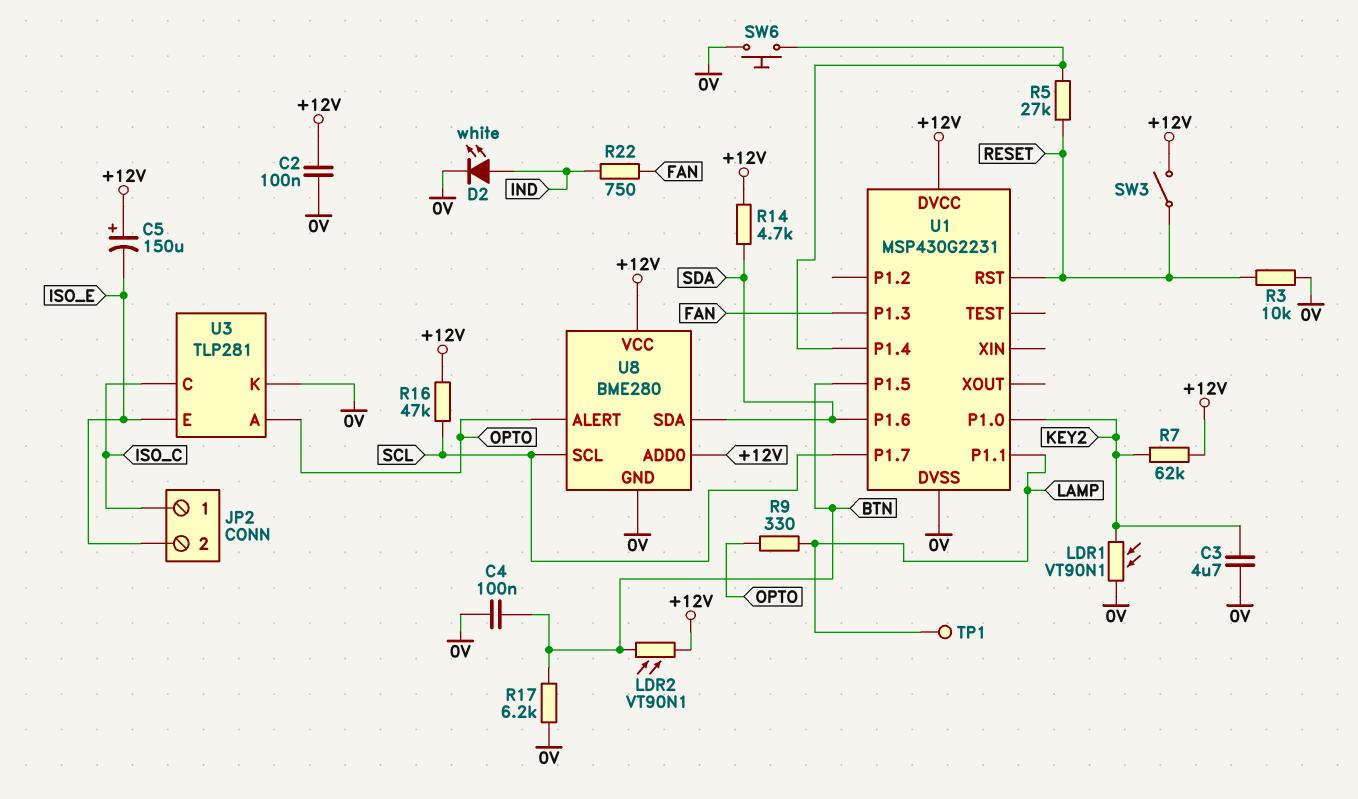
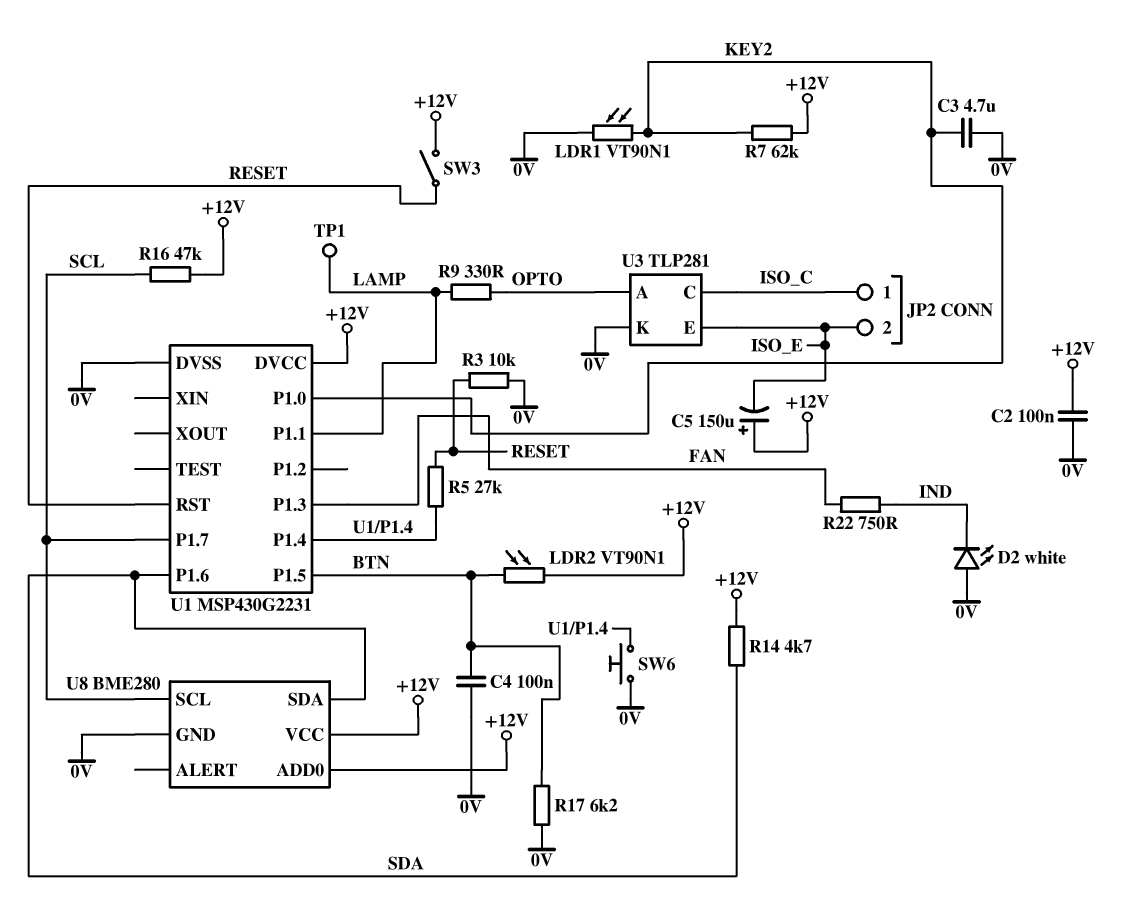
D2: LED white (A IND, K 0V) -> LED white (A 0V, K IND)
U8 pin ALERT: OPTO -> none

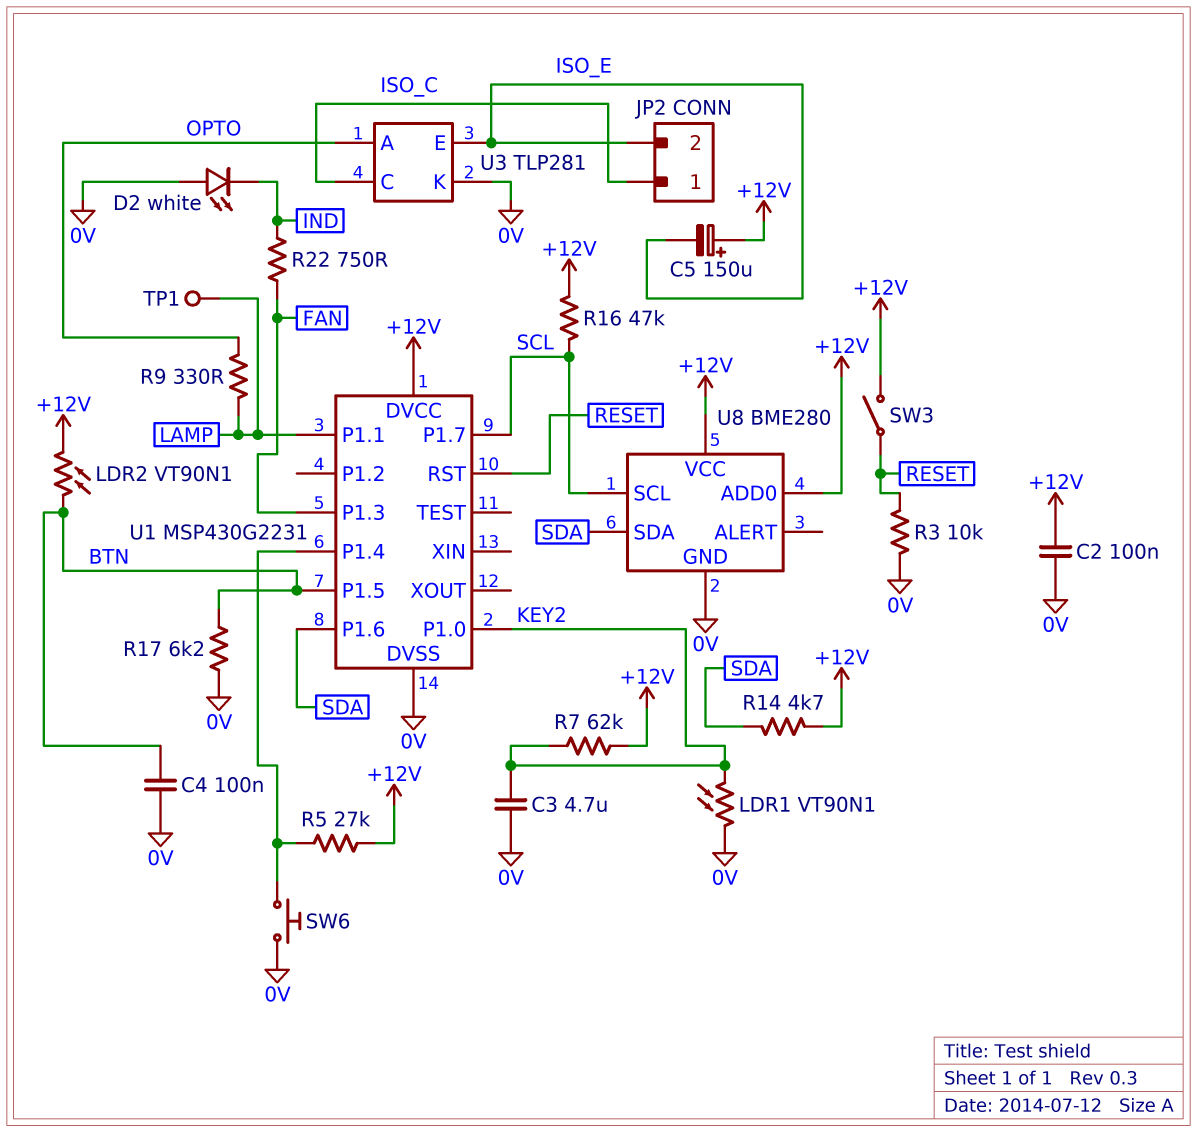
R5: 27k (RESET, U1/P1.4) -> 27k (+12V, U1/P1.4)

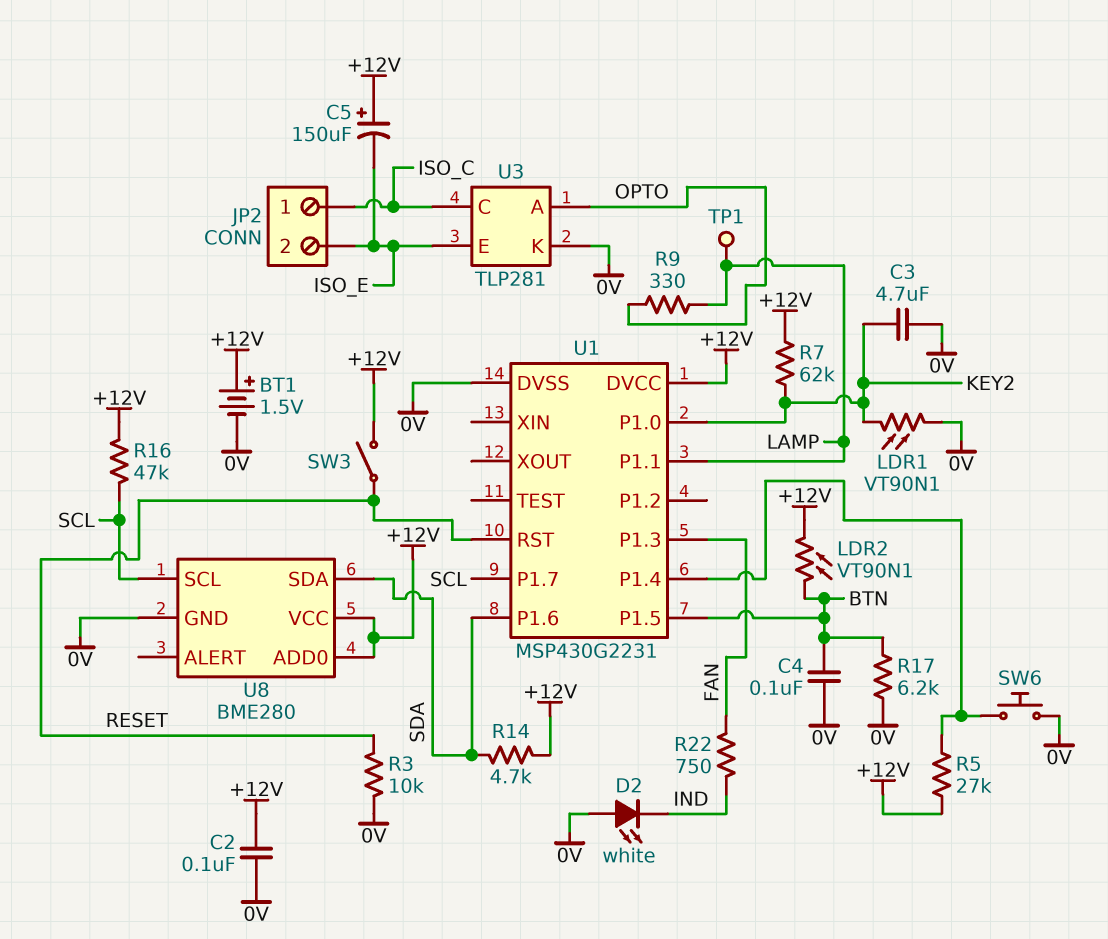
BT1: none -> 1.5V (plus +12V, minus 0V)

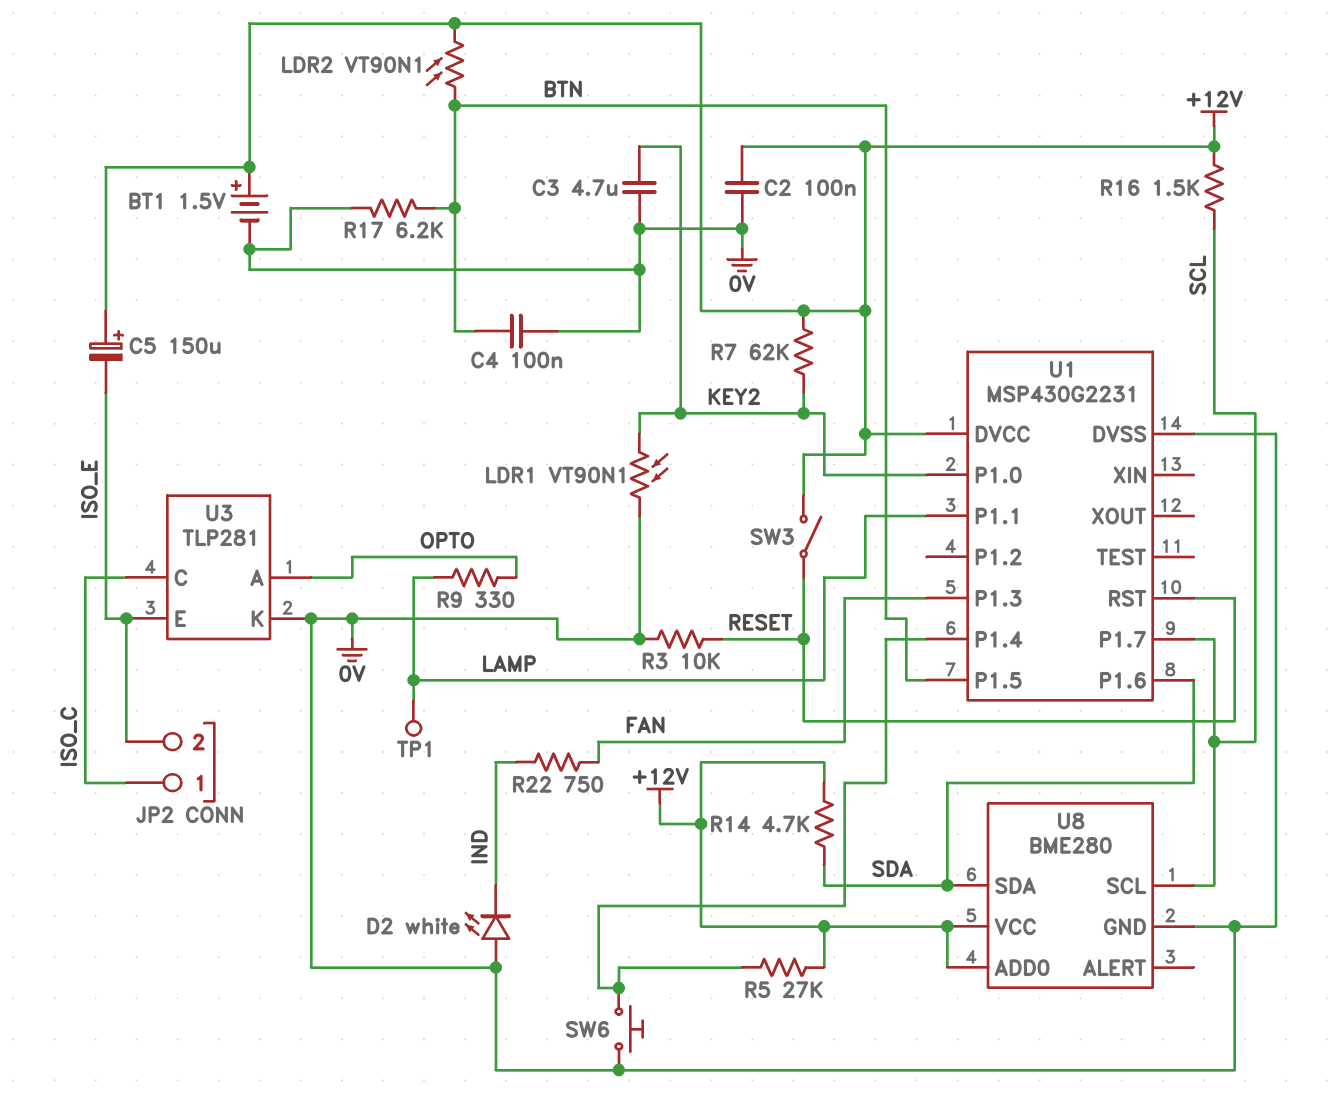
R16: 47k (+12V, SCL) -> 1.5k (+12V, SCL)

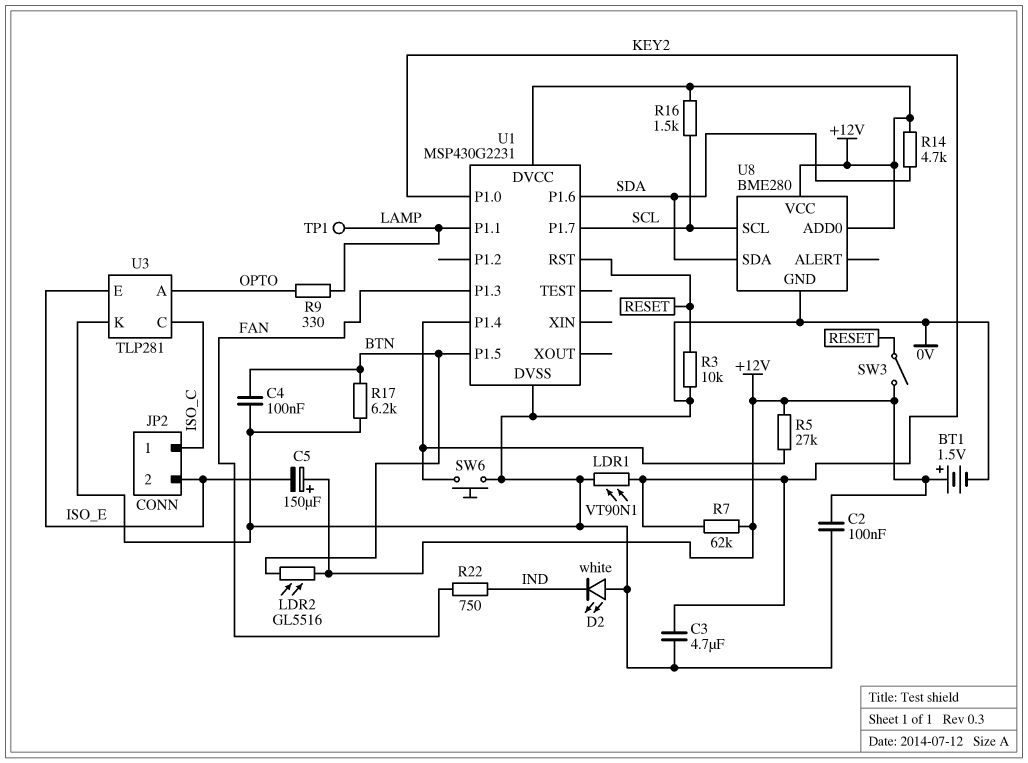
LDR2: VT90N1 (+12V, BTN) -> GL5516 (+12V, BTN)

